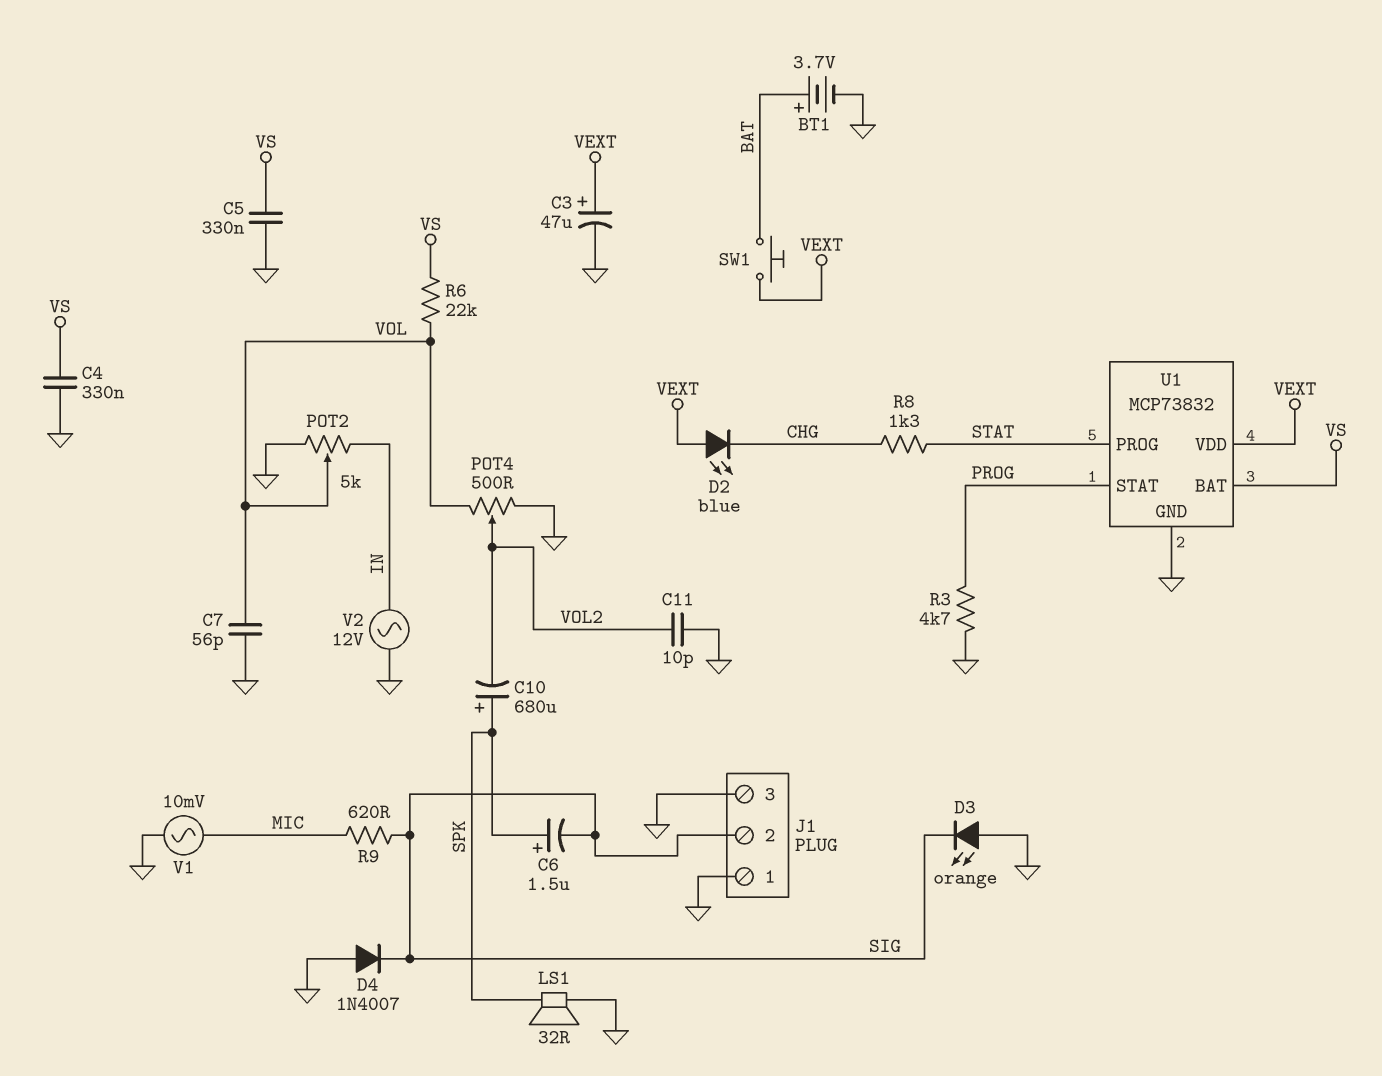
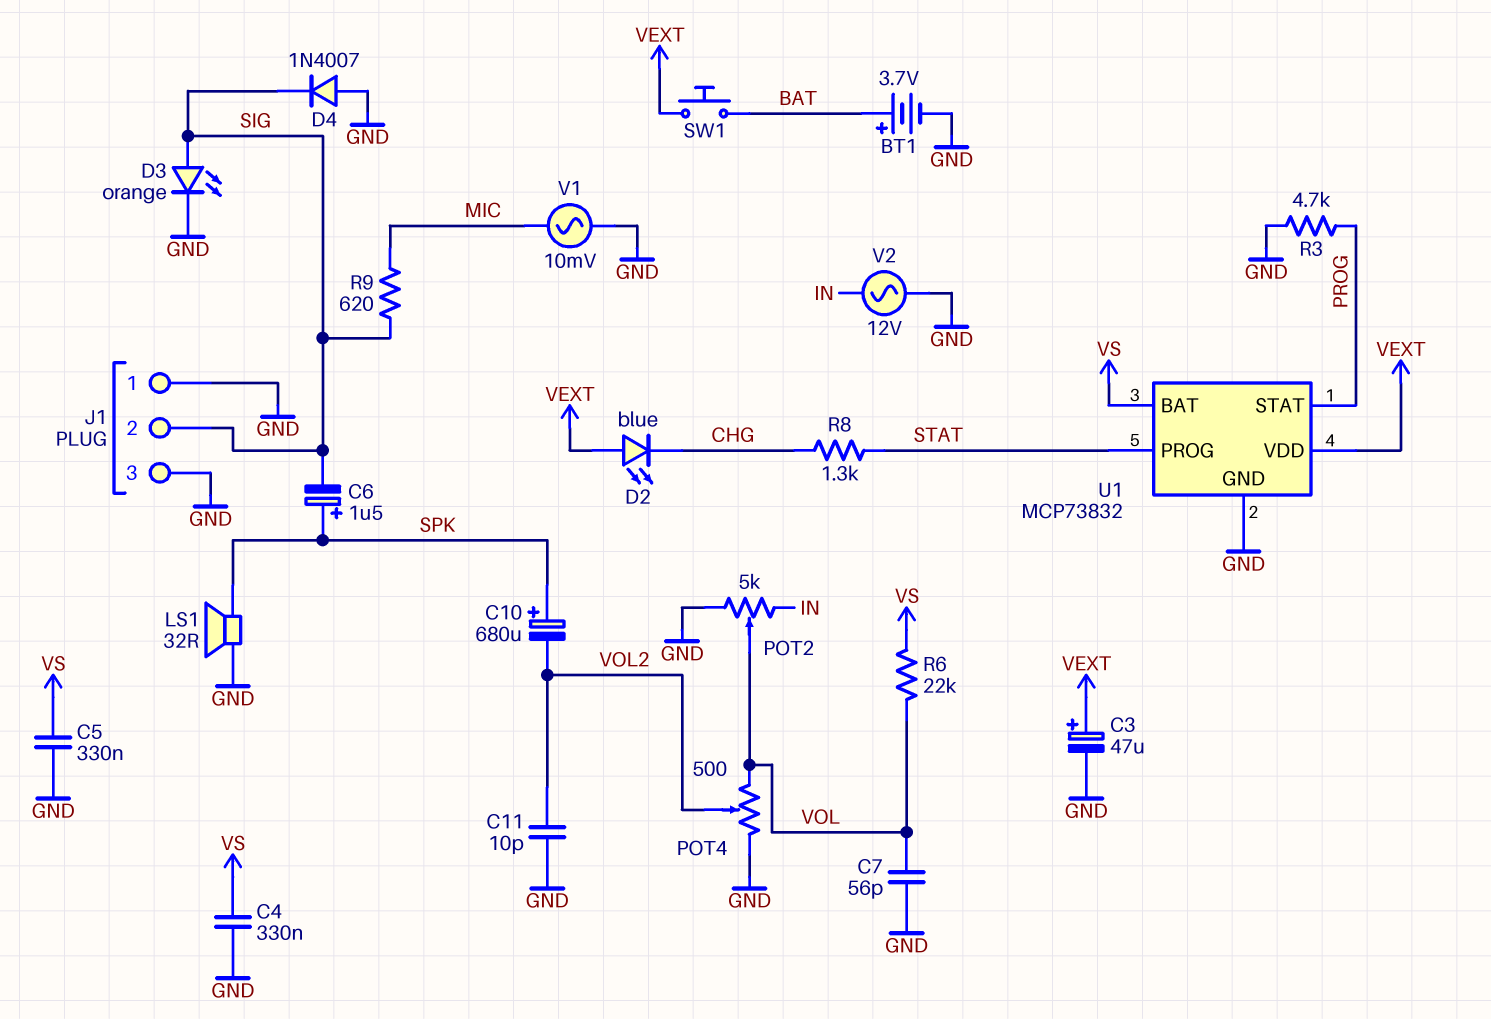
D3: LED orange (A GND, K SIG) -> LED orange (A SIG, K GND)

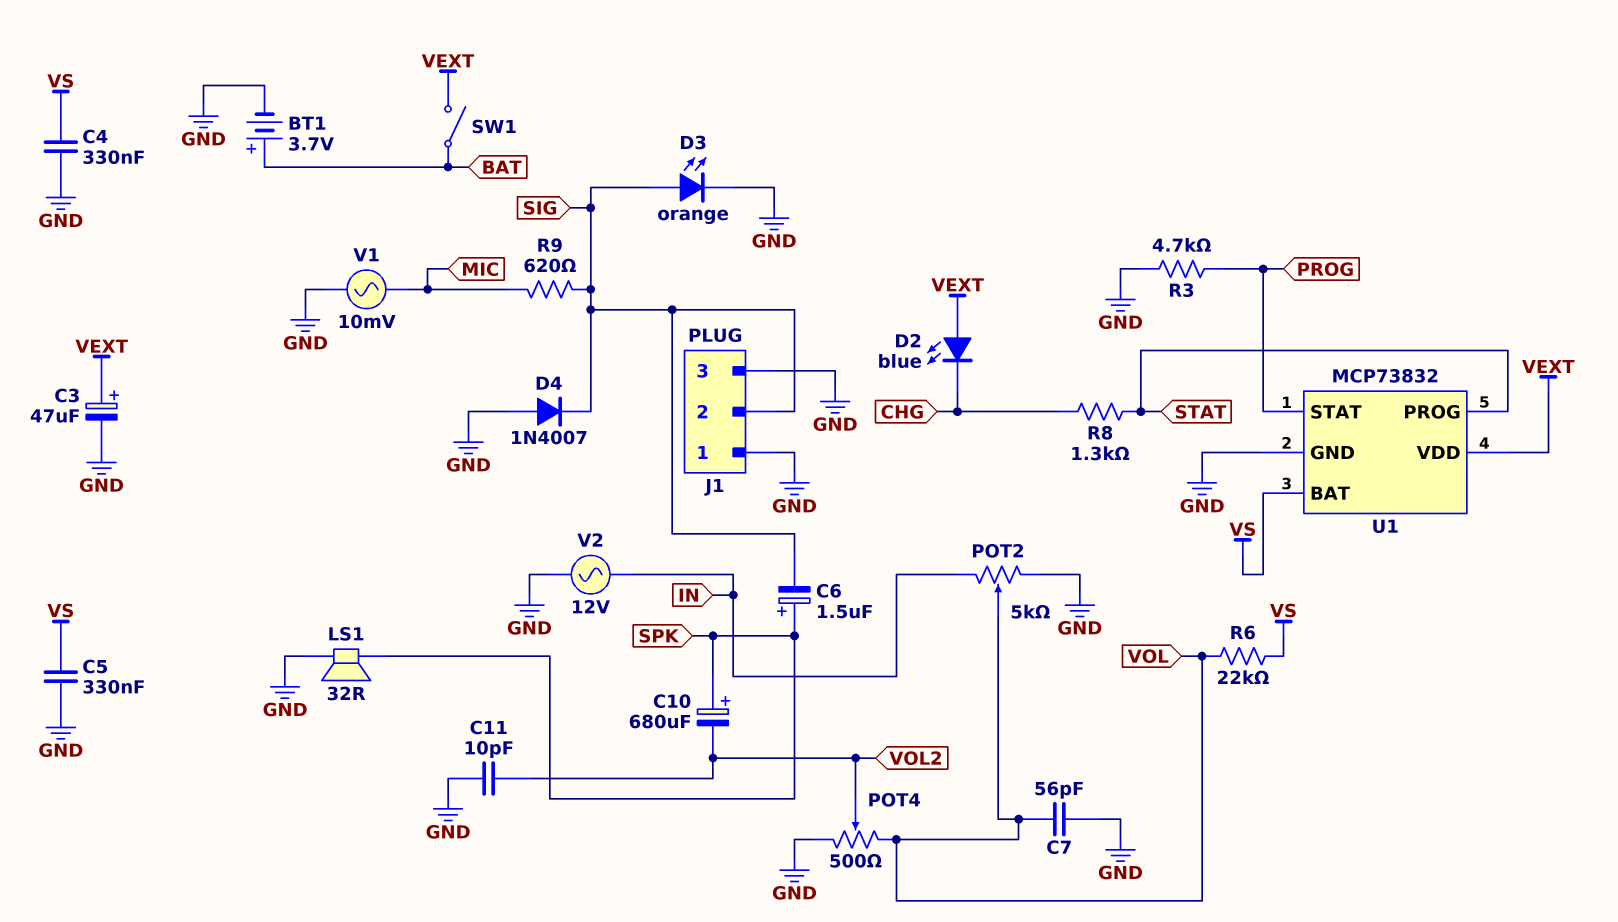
SW1: button (BAT, VEXT) -> switch (BAT, VEXT)

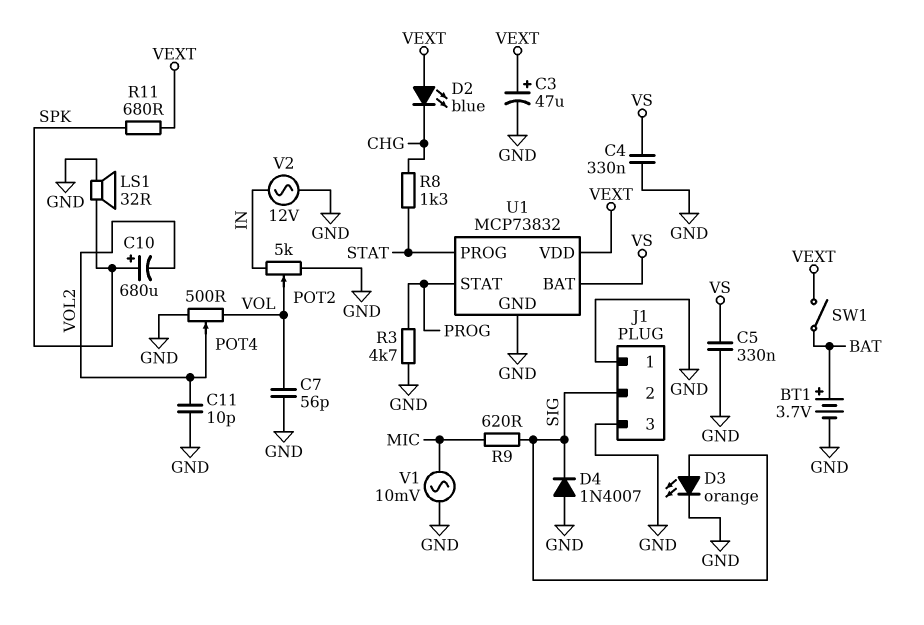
C6: 1.5uF (plus SPK, minus SIG) -> none
R6: 22k (VOL, VS) -> none
R11: none -> 680 (SPK, VEXT)

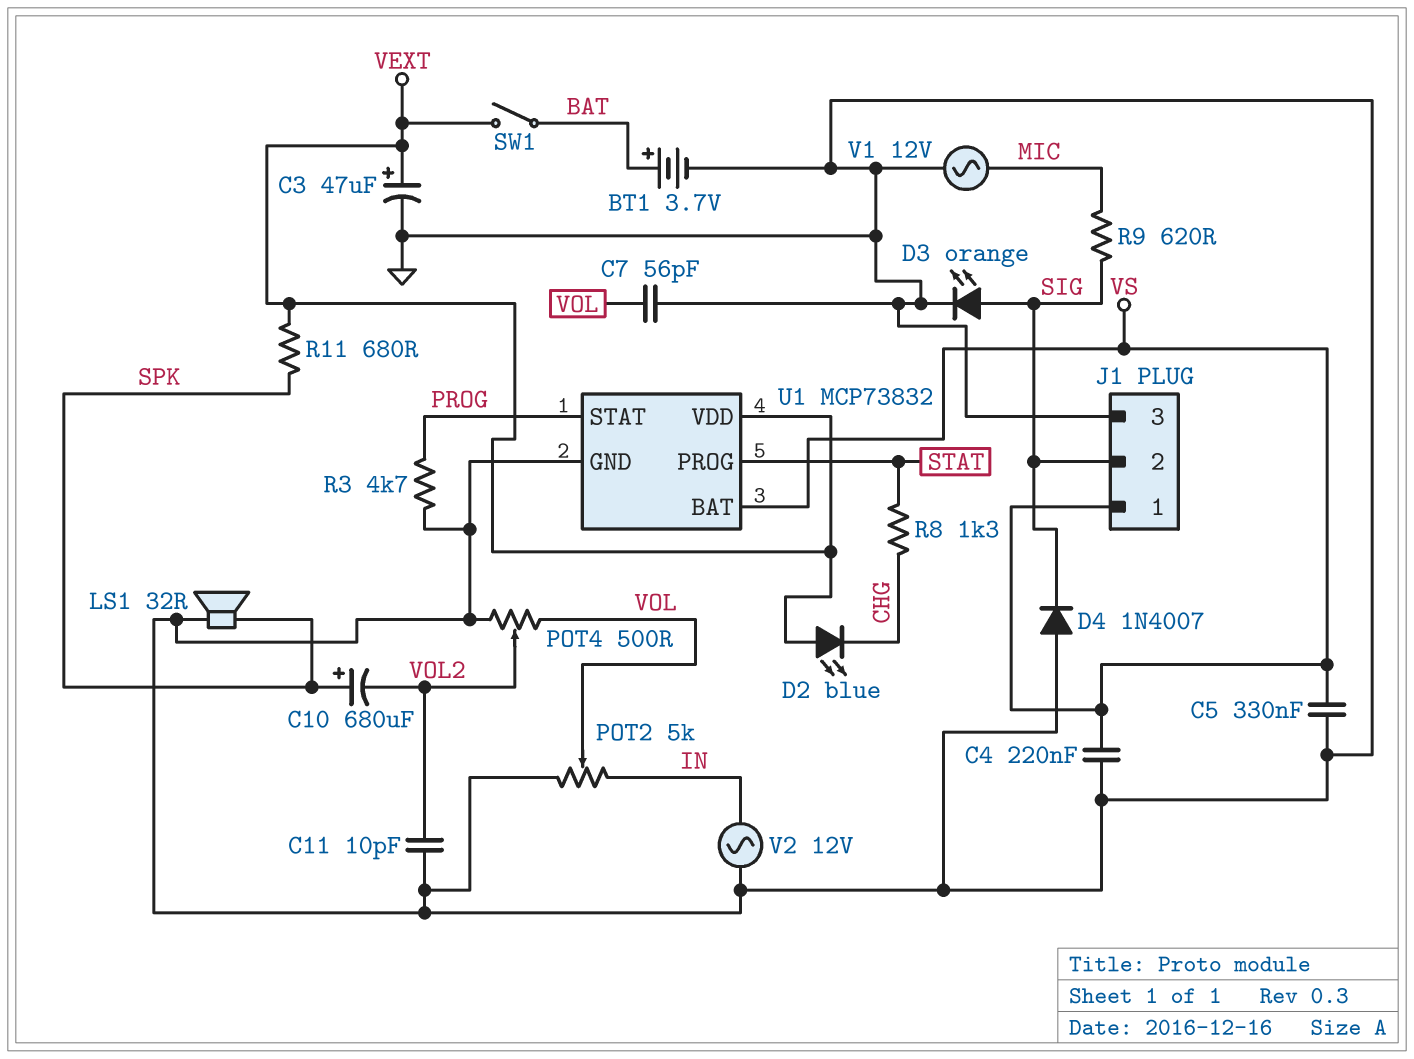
C4: 330nF (GND, VS) -> 220nF (GND, VS)
J1 pin 1: GND -> VS
V1: AC 10mV (GND, MIC) -> AC 12V (GND, MIC)

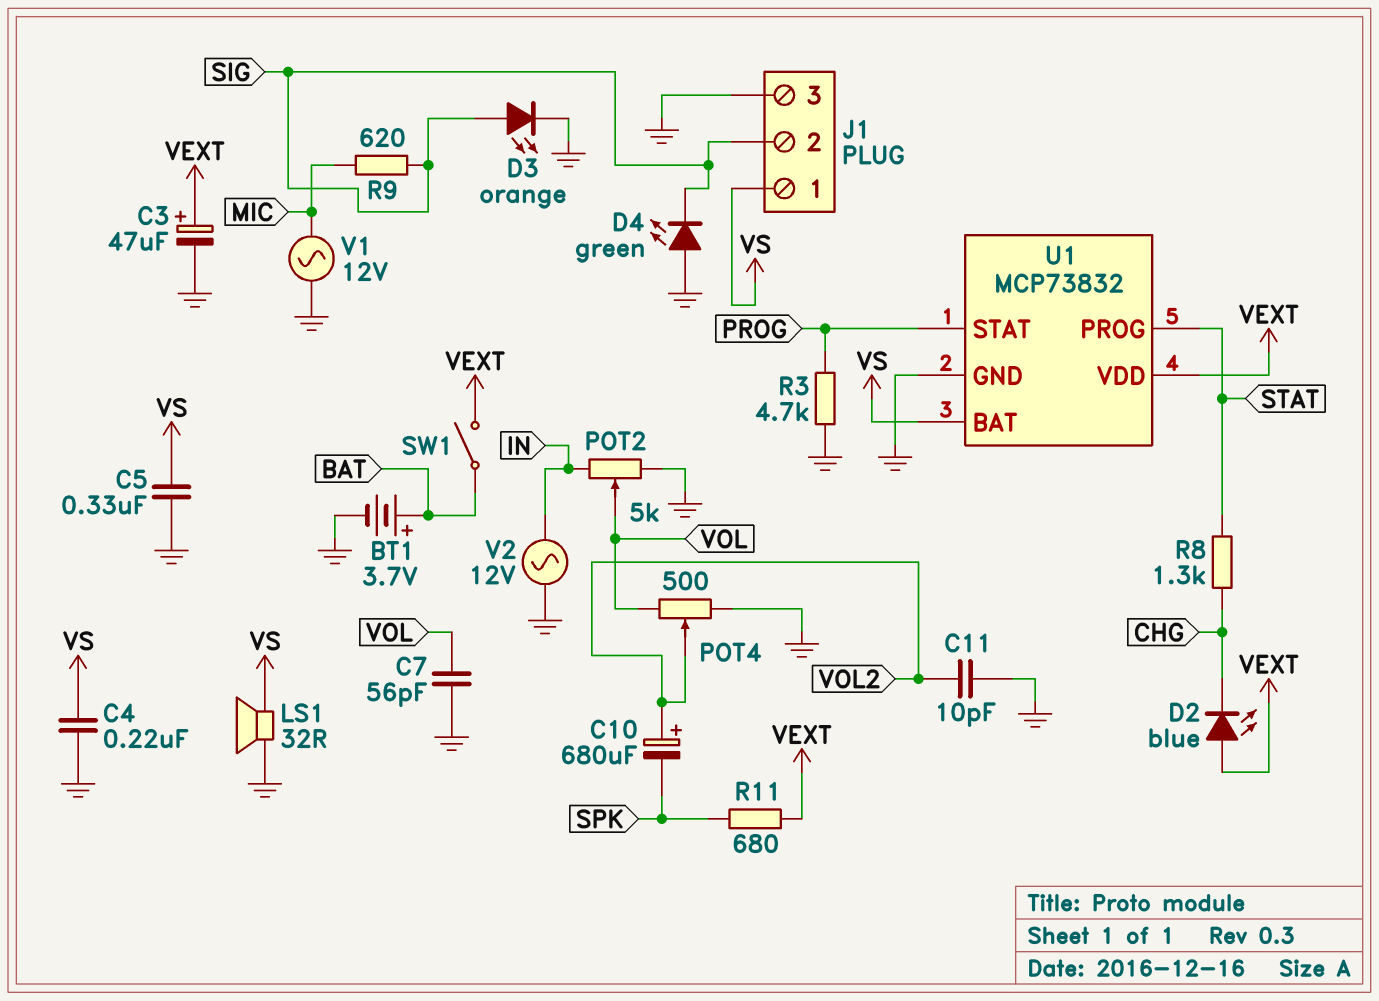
C10: 680uF (plus SPK, minus VOL2) -> 680uF (plus VOL2, minus SPK)
D4: diode 1N4007 (A GND, K SIG) -> LED green (A GND, K SIG)
LS1: speaker 32R (GND, SPK) -> speaker 32R (GND, VS)

